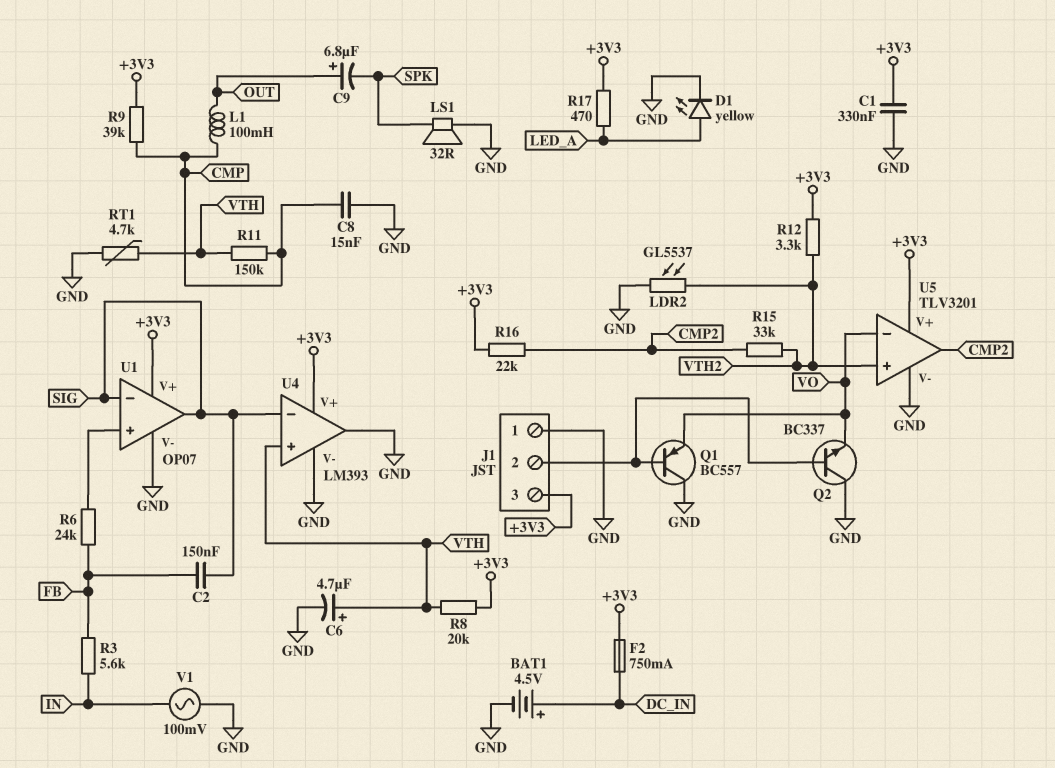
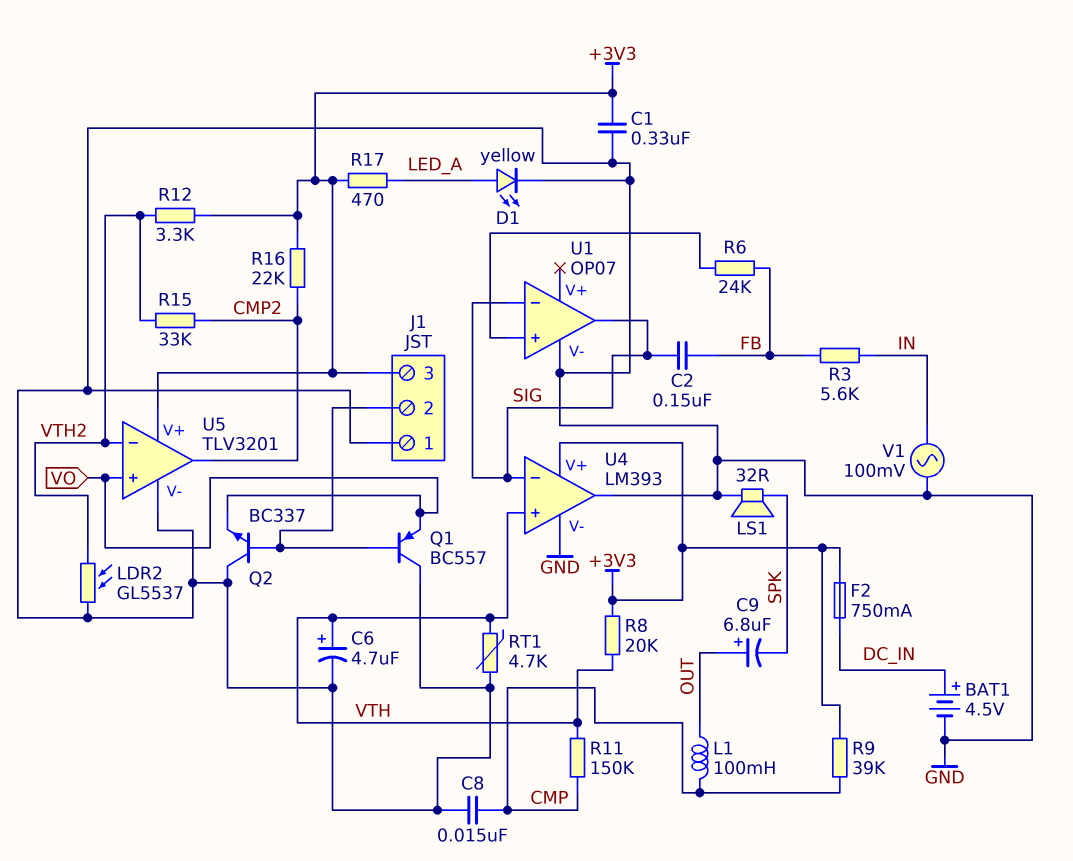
U1 pin V+: +3V3 -> none
U5 pin in+: VTH2 -> VO
U5 pin in-: VO -> VTH2

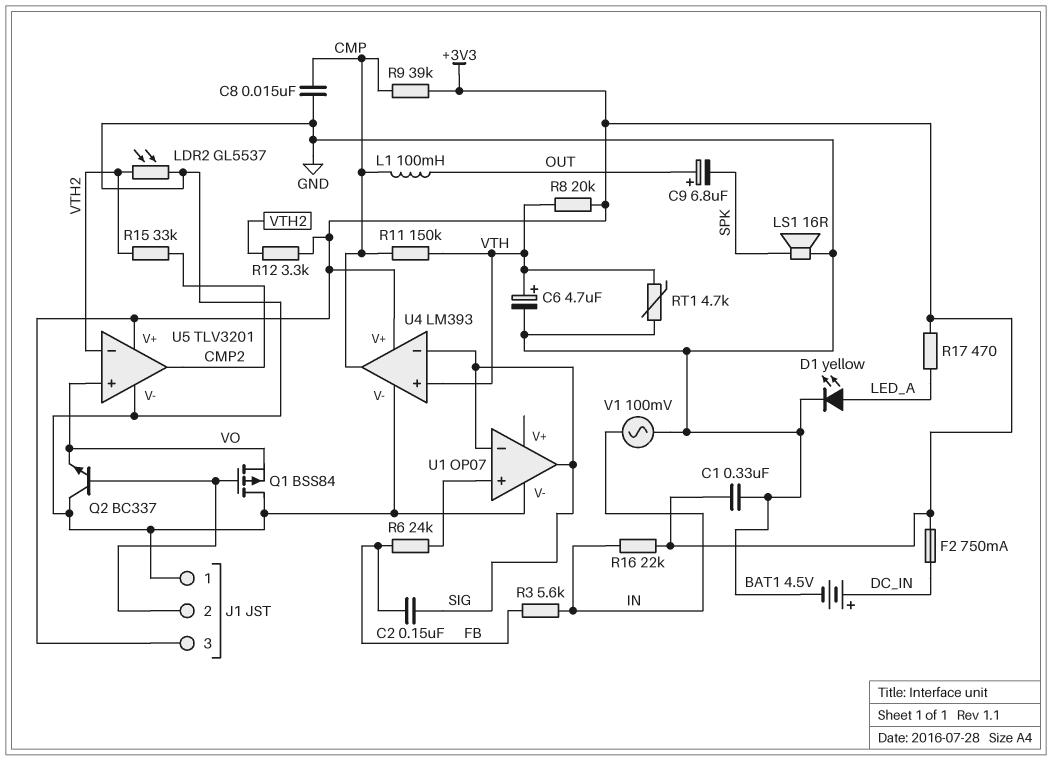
LS1: speaker 32R (GND, SPK) -> speaker 16R (GND, SPK)
Q1: PNP BC557 (B J1/2, C GND, E VO) -> PMOS BSS84 (G J1/2, D GND, S VO)
R16: 22k (+3V3, CMP2) -> 22k (+3V3, IN)
U4 pin out: GND -> CMP

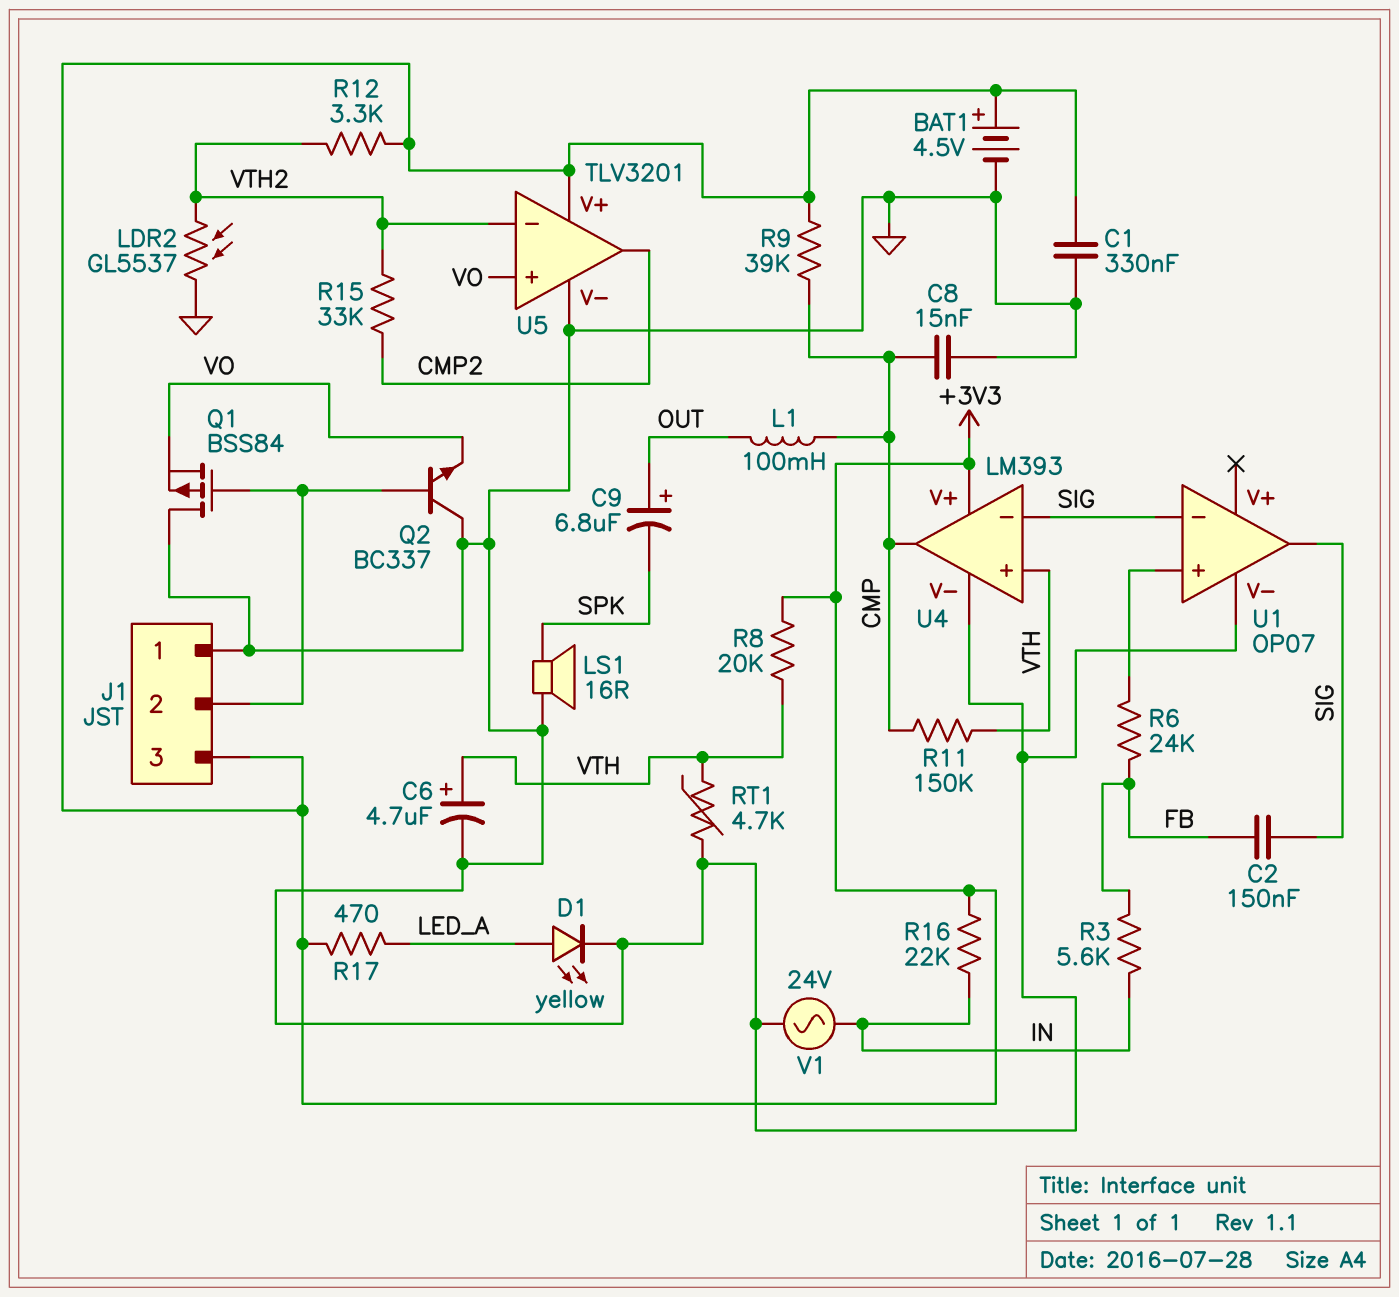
BAT1: 4.5V (plus DC_IN, minus GND) -> 4.5V (plus +3V3, minus GND)
F2: 750mA (+3V3, DC_IN) -> none
V1: AC 100mV (GND, IN) -> AC 24V (GND, IN)

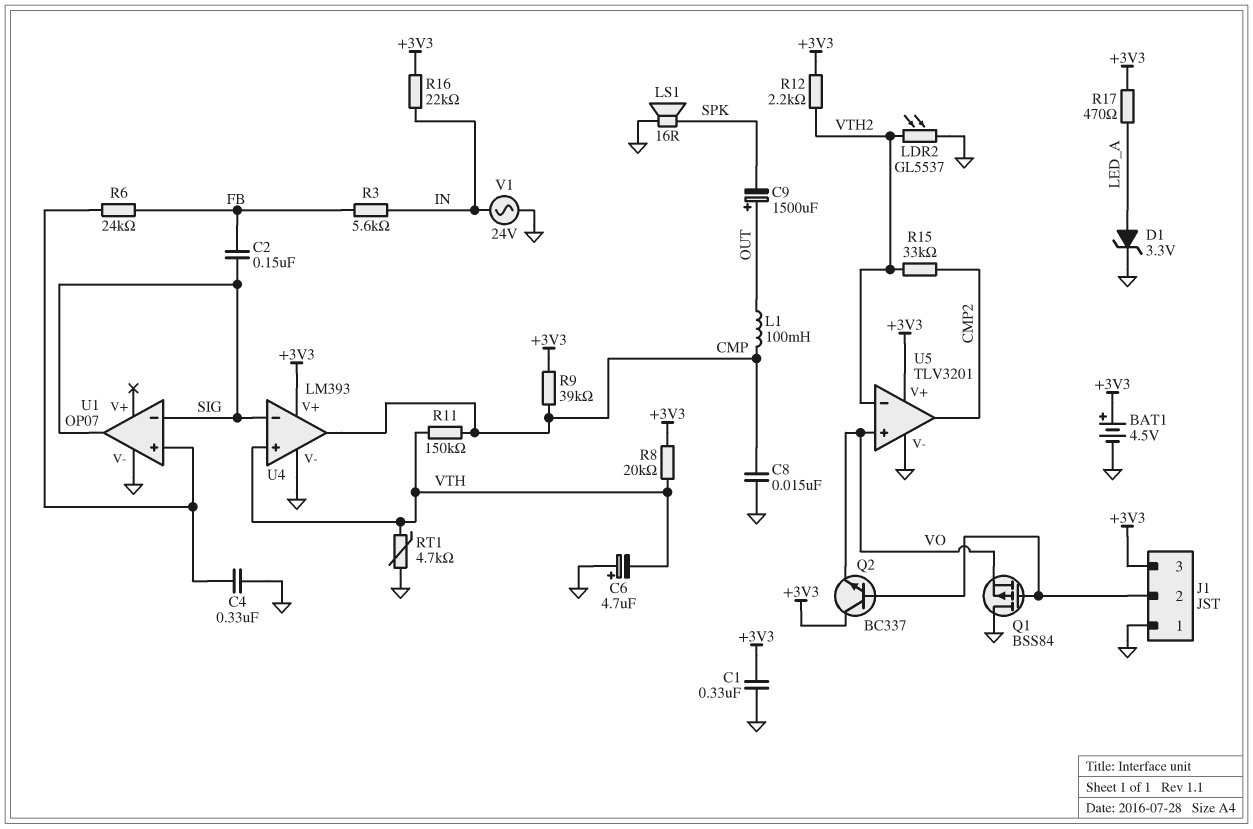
C4: none -> 330nF (GND, U1/in+)
C6: 4.7uF (plus VTH, minus GND) -> 4.7uF (plus GND, minus VTH)
C9: 6.8uF (plus OUT, minus SPK) -> 1500uF (plus OUT, minus SPK)
D1: LED yellow (A LED_A, K GND) -> zener 3.3V (A LED_A, K GND)
Q2: NPN BC337 (B J1/2, C GND, E VO) -> NPN BC337 (B J1/2, C +3V3, E VO)
R12: 3.3k (+3V3, VTH2) -> 2.2k (+3V3, VTH2)

